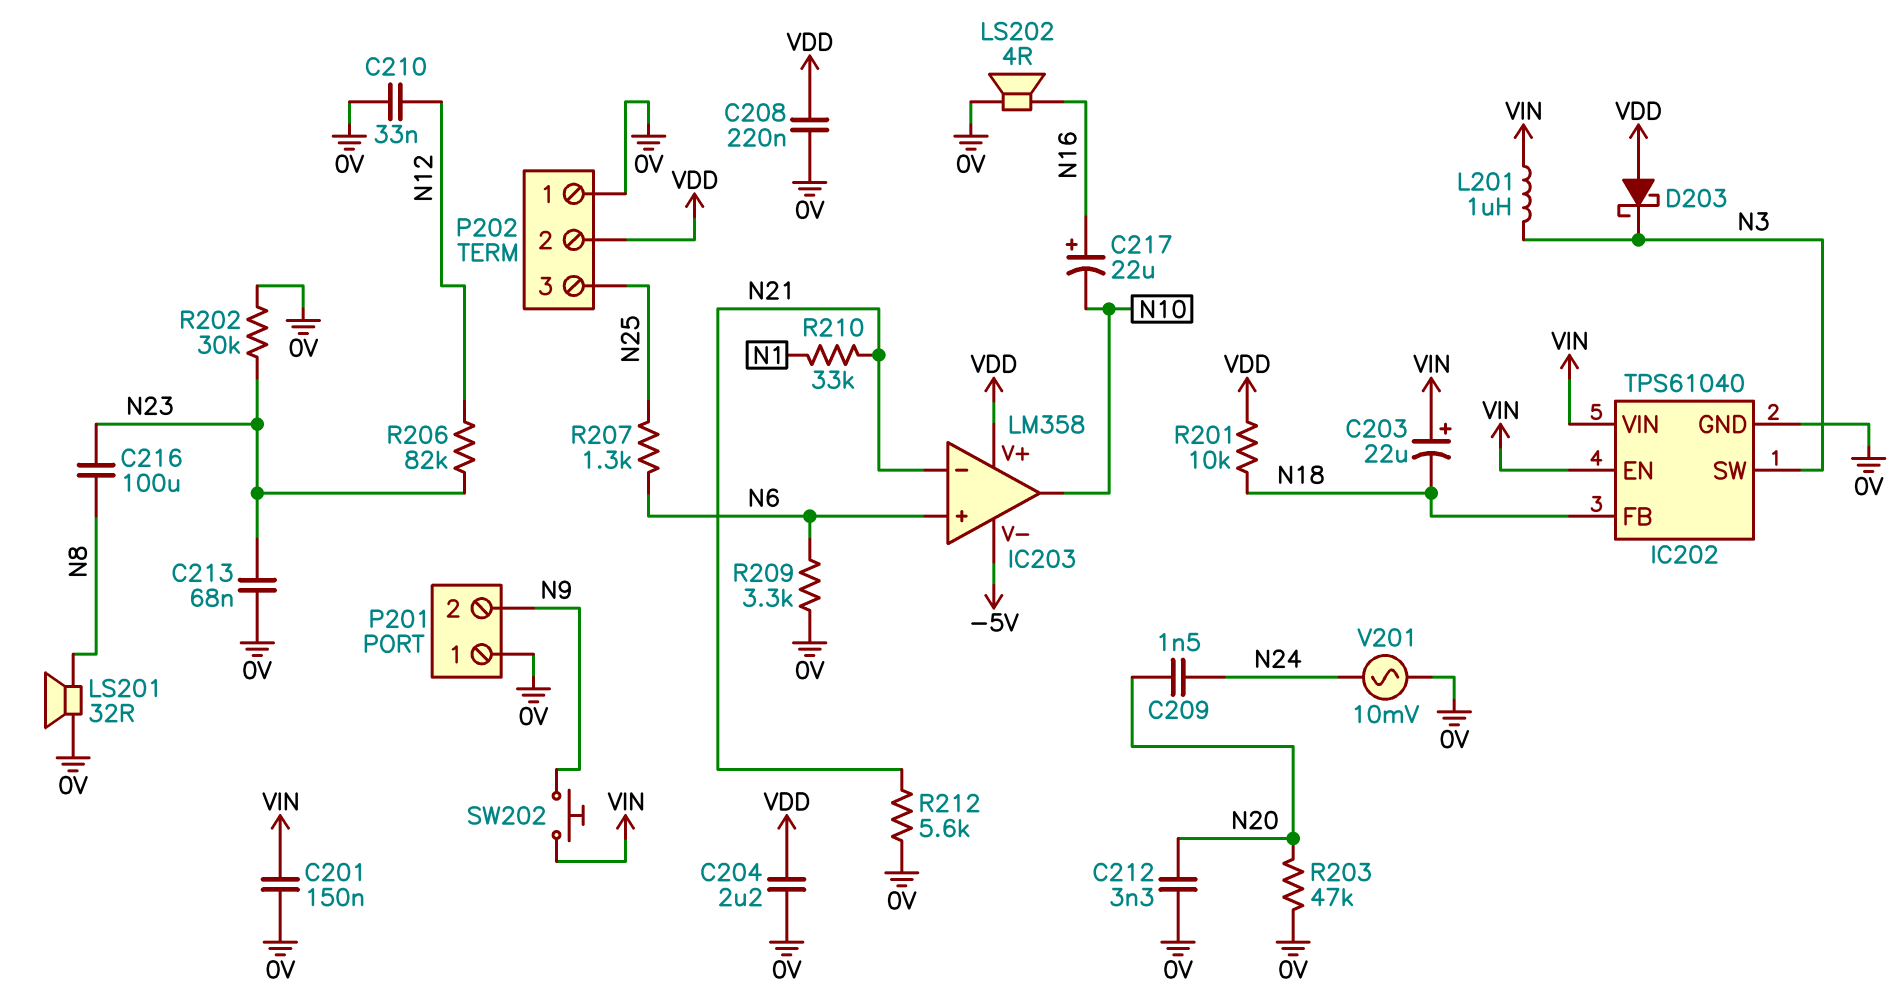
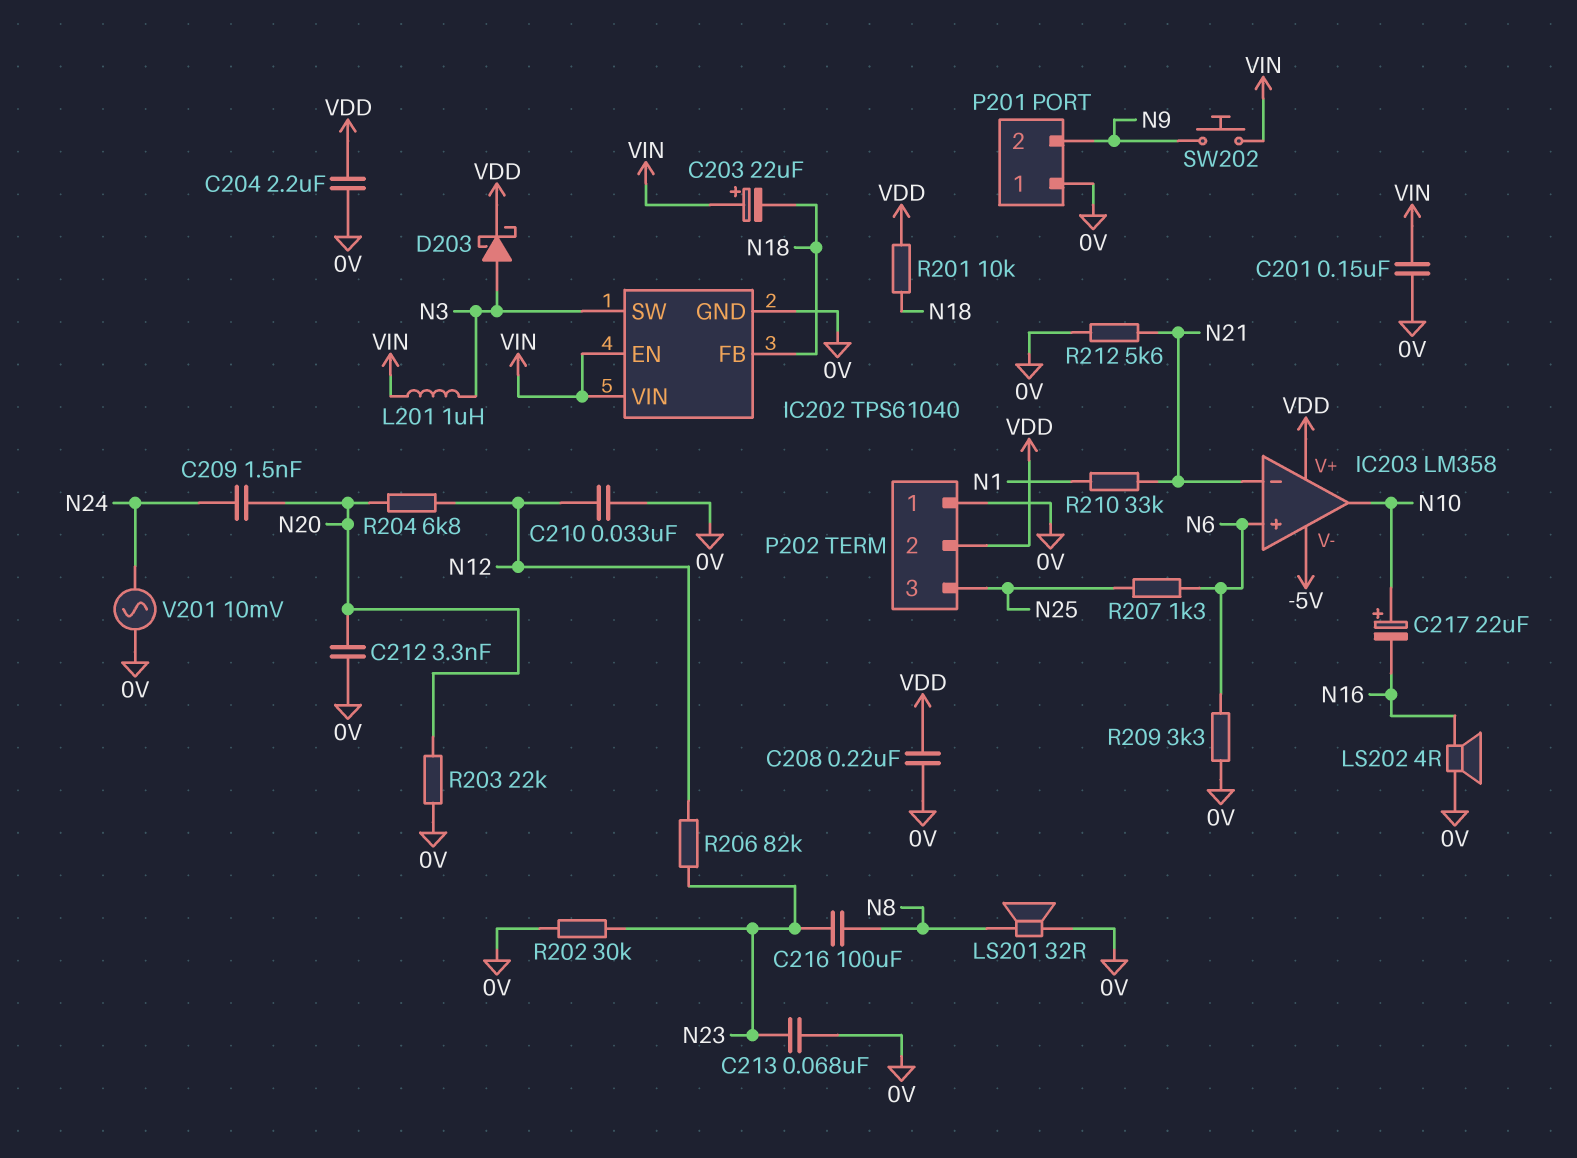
C217: 22uF (plus N16, minus N10) -> 22uF (plus N10, minus N16)
D203: schottky (A VDD, K N3) -> schottky (A N3, K VDD)
R203: 47k (0V, N20) -> 22k (0V, N20)
R204: none -> 6.8k (N12, N20)

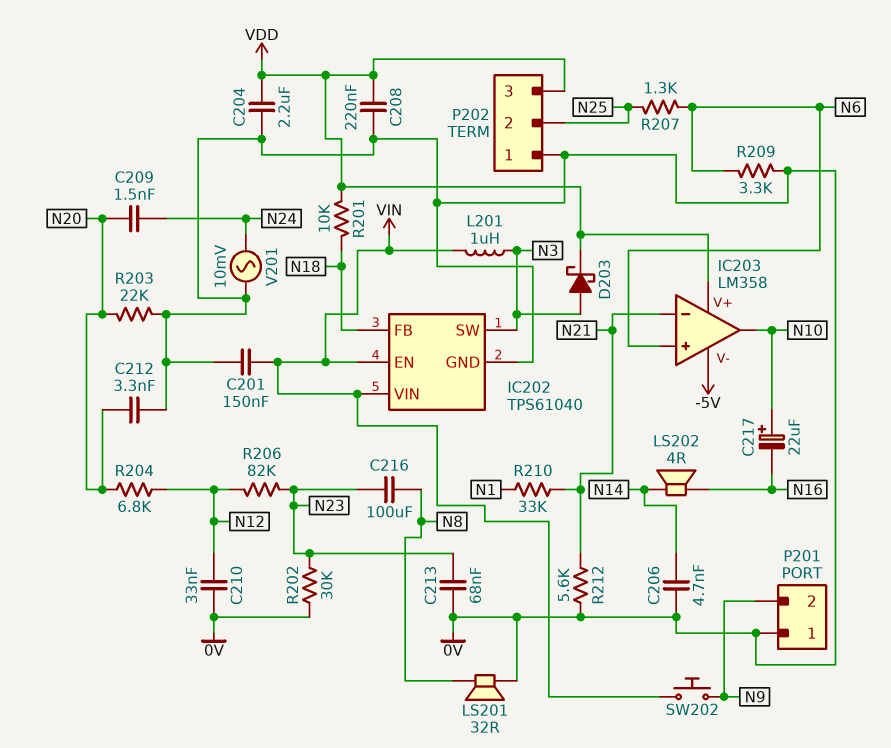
C203: 22uF (plus VIN, minus N18) -> none
C206: none -> 4.7nF (0V, N14)
LS202: speaker 4R (0V, N16) -> speaker 4R (N14, N16)
P202 pin 2: VDD -> N25
P202 pin 3: N25 -> VDD

